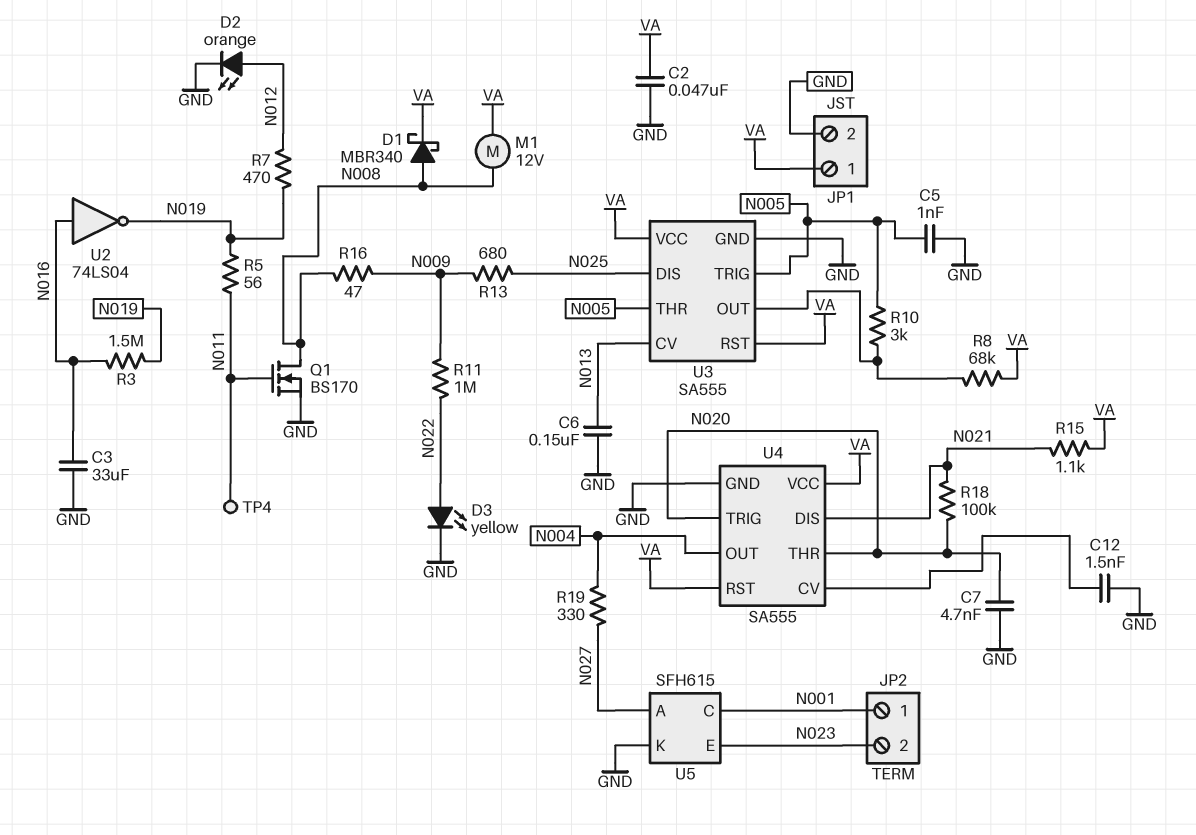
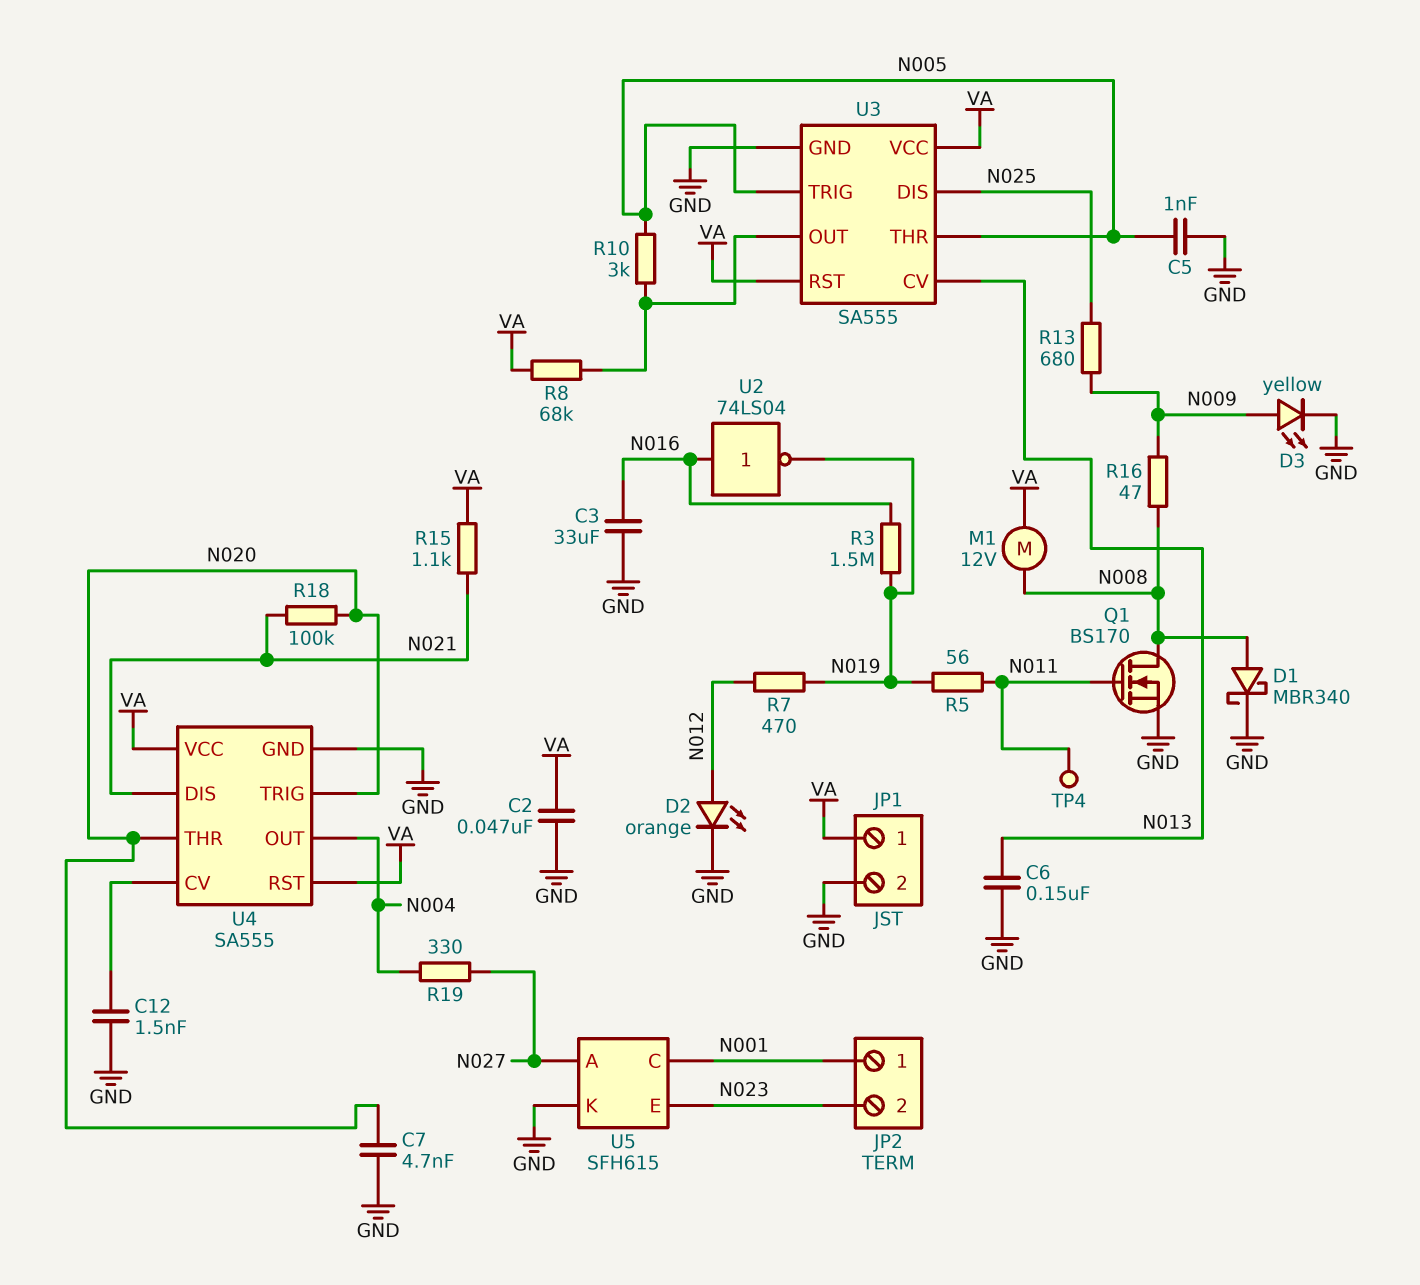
D1: schottky MBR340 (A N008, K VA) -> schottky MBR340 (A N008, K GND)
D3: LED yellow (A N022, K GND) -> LED yellow (A N009, K GND)
R11: 1M (N009, N022) -> none

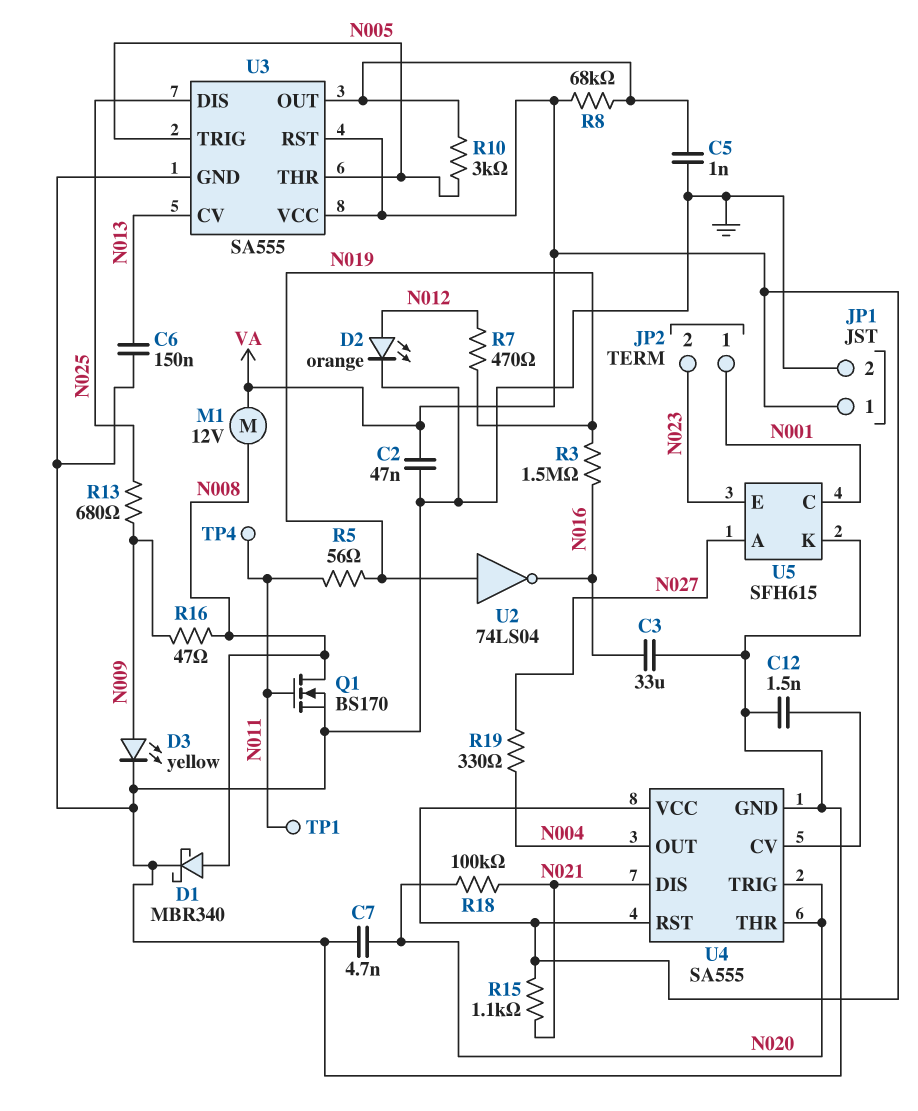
C5: 1nF (GND, N005) -> 1nF (GND, U3/OUT)
TP1: none -> test point (N011)
U2: NOT 74LS04 (in N016, out N019) -> NOT 74LS04 (in N019, out N016)

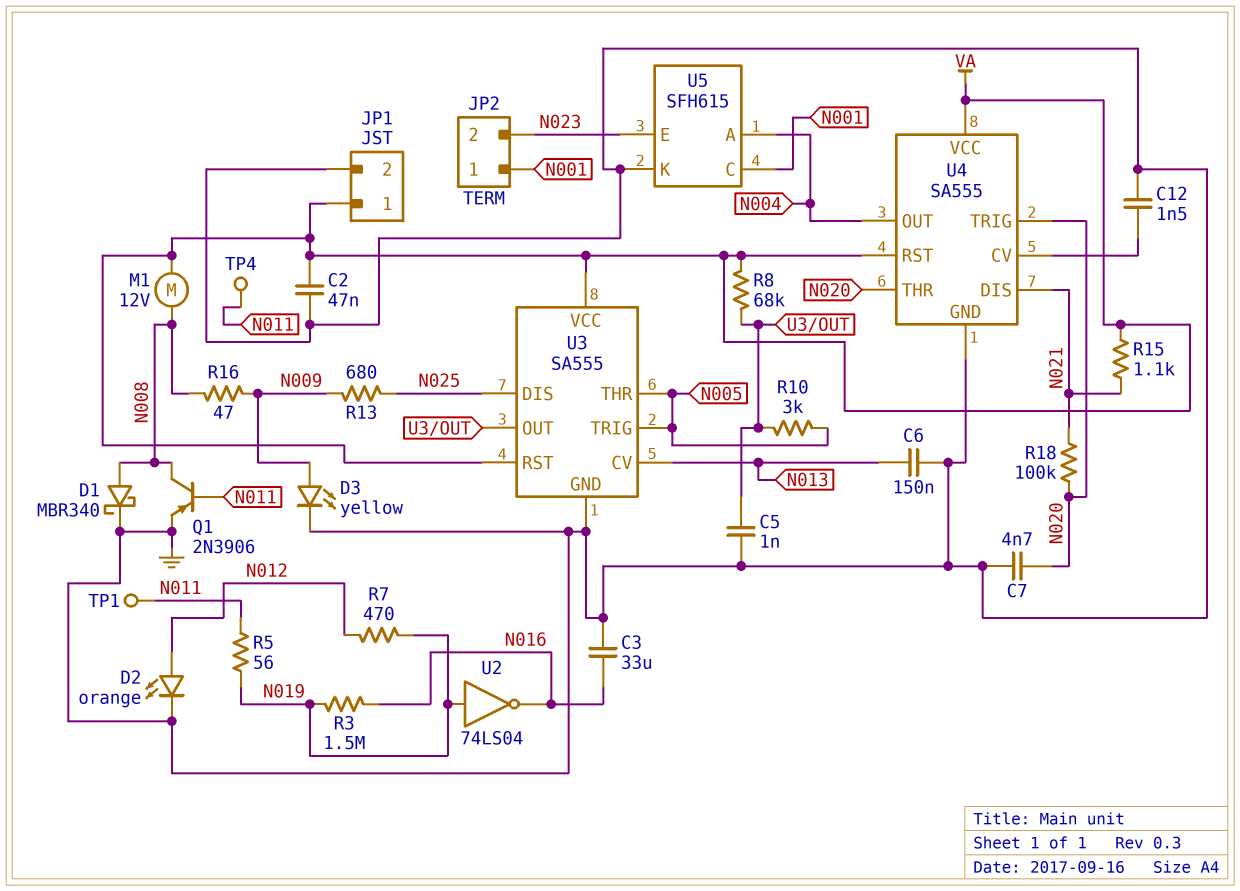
Q1: NMOS BS170 (G N011, D N008, S GND) -> PNP 2N3906 (B N011, C N008, E GND)
R19: 330 (N004, N027) -> none
U5 pin A: N027 -> N004

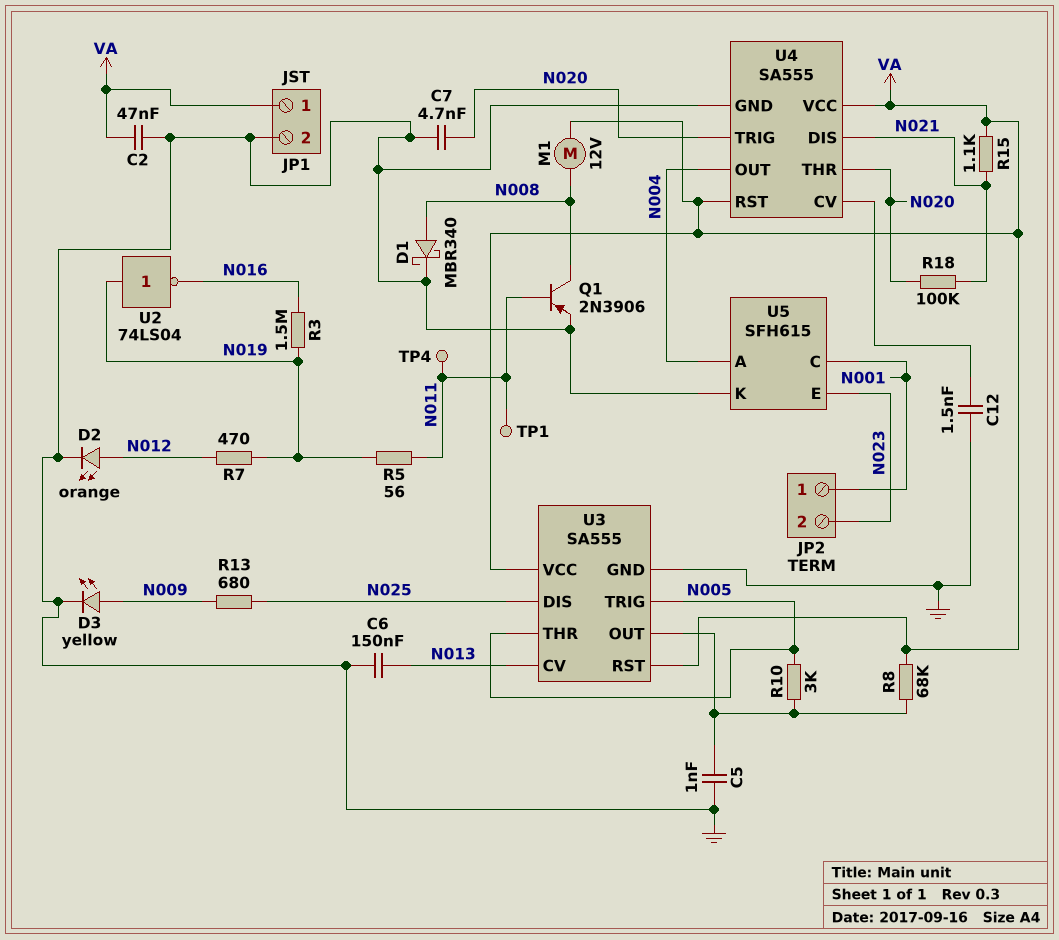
C3: 33uF (GND, N016) -> none
R16: 47 (N008, N009) -> none

